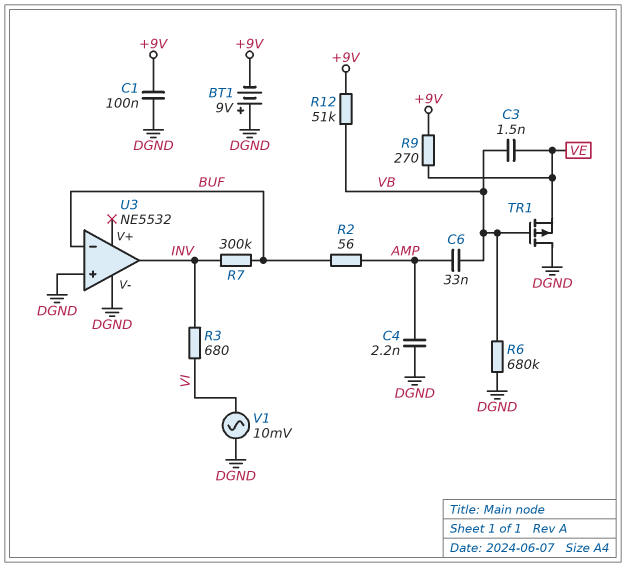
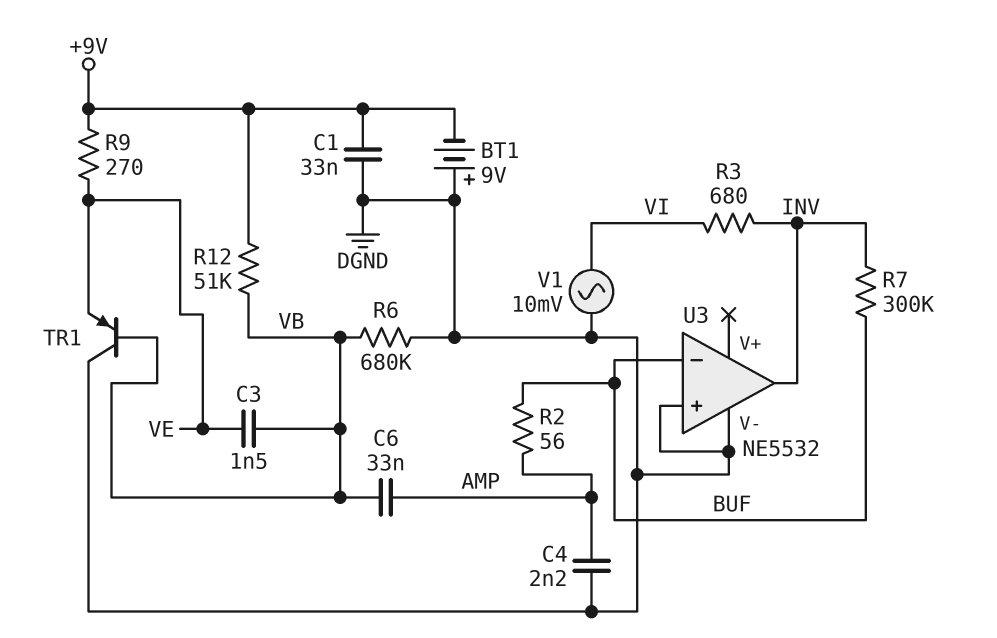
C1: 100nF (+9V, DGND) -> 33nF (+9V, DGND)
TR1: PMOS (G VB, D DGND, S VE) -> PNP (B VB, C DGND, E VE)

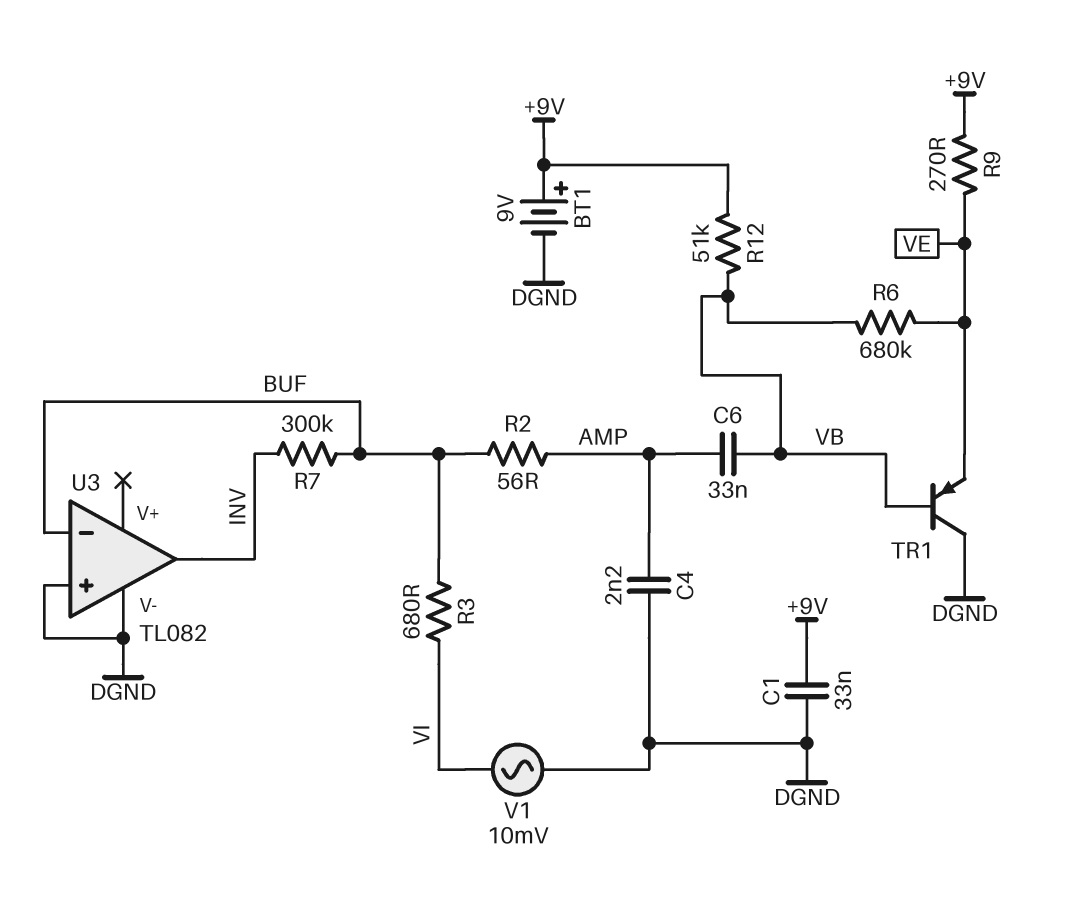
BT1: 9V (plus DGND, minus +9V) -> 9V (plus +9V, minus DGND)
C3: 1.5nF (VB, VE) -> none
R3: 680 (INV, VI) -> 680 (BUF, VI)
R6: 680k (DGND, VB) -> 680k (VB, VE)
U3: NE5532 -> TL082

